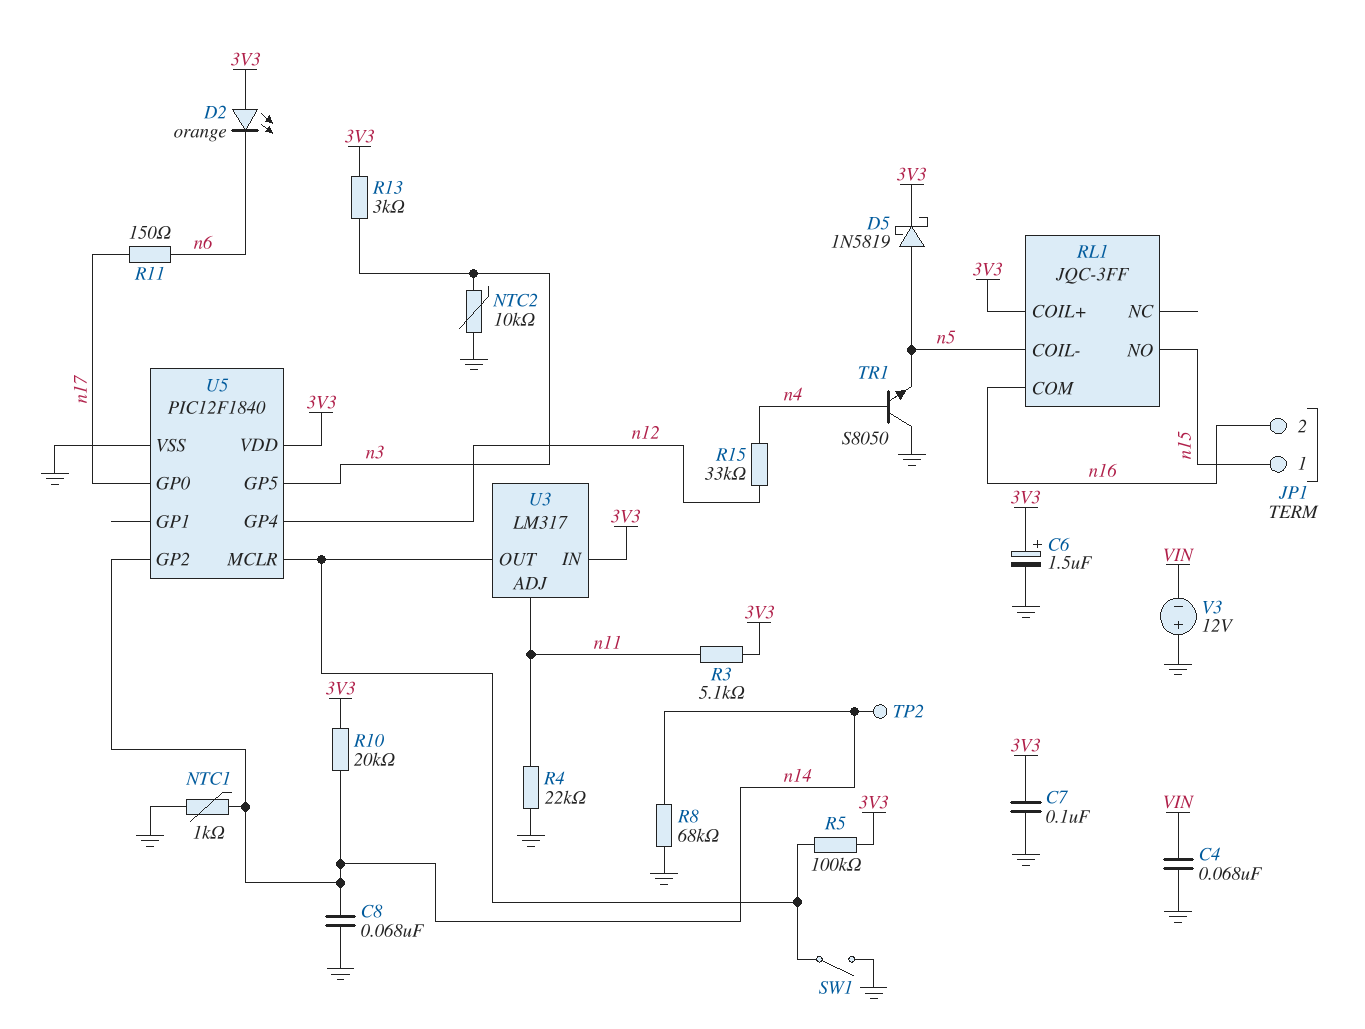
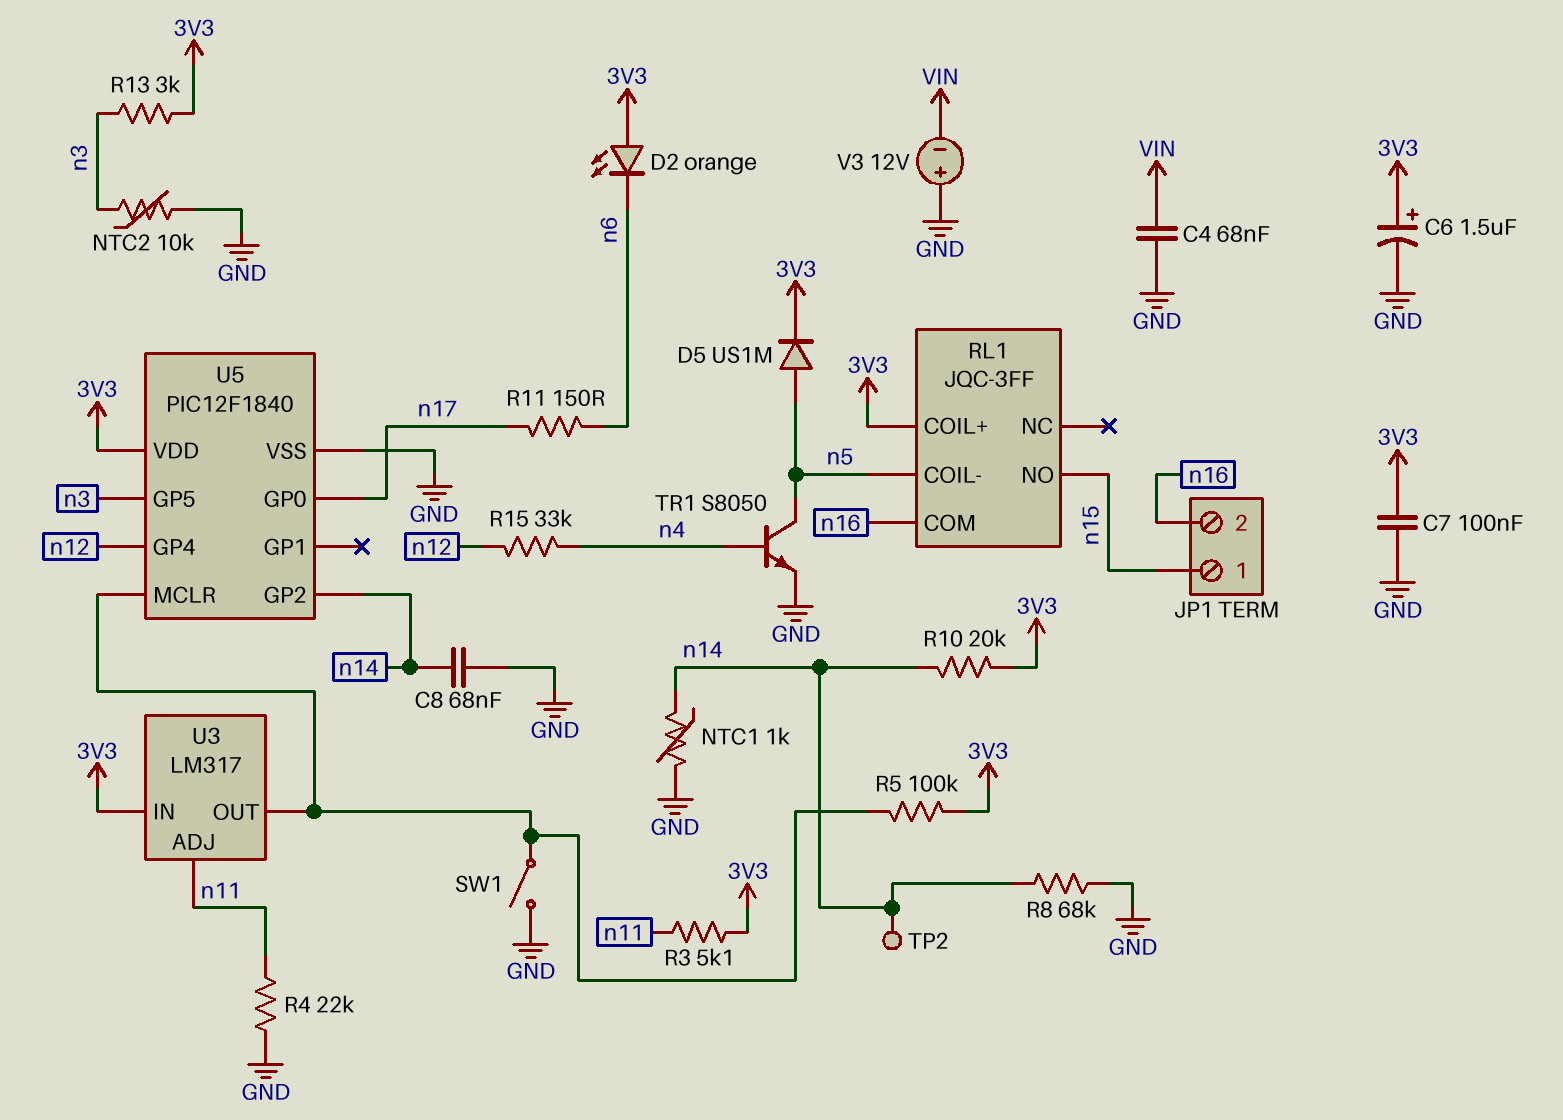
D5: schottky 1N5819 (A n5, K 3V3) -> diode US1M (A n5, K 3V3)
TR1: NPN S8050 (B n4, C GND, E n5) -> NPN S8050 (B n4, C n5, E GND)

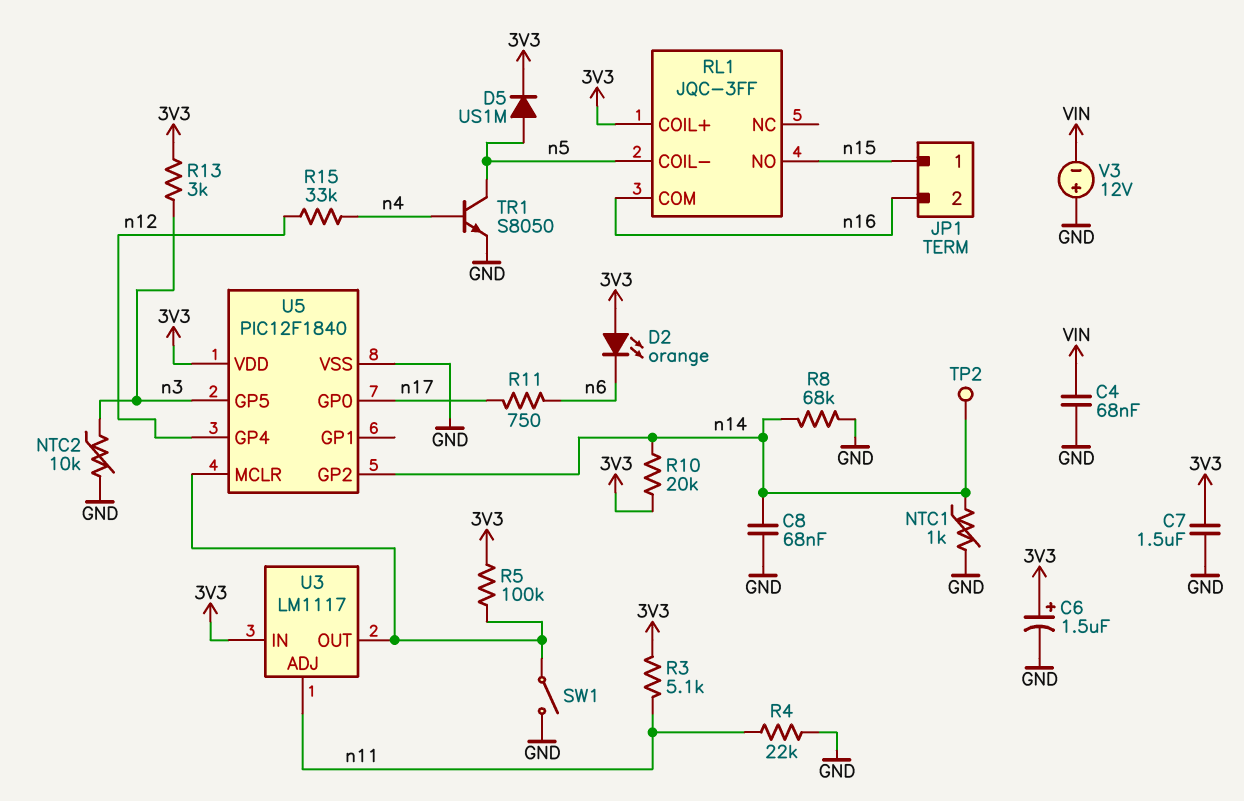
C7: 100nF (3V3, GND) -> 1.5uF (3V3, GND)
R11: 150 (n6, n17) -> 750 (n6, n17)
U3: LM317 -> LM1117

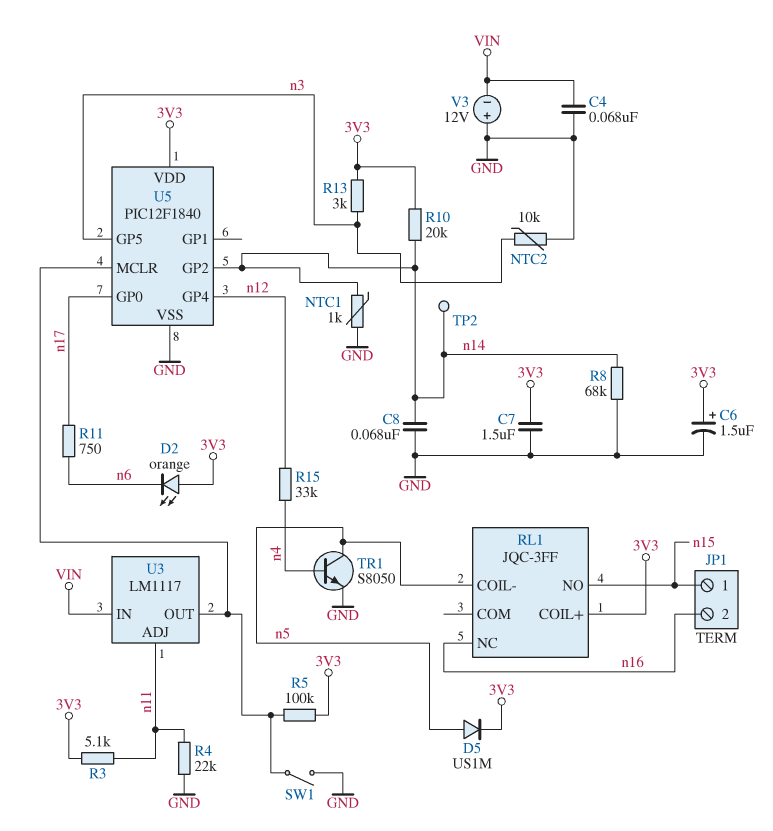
RL1 pin COM: n16 -> none
RL1 pin NC: none -> n16
U3 pin IN: 3V3 -> VIN

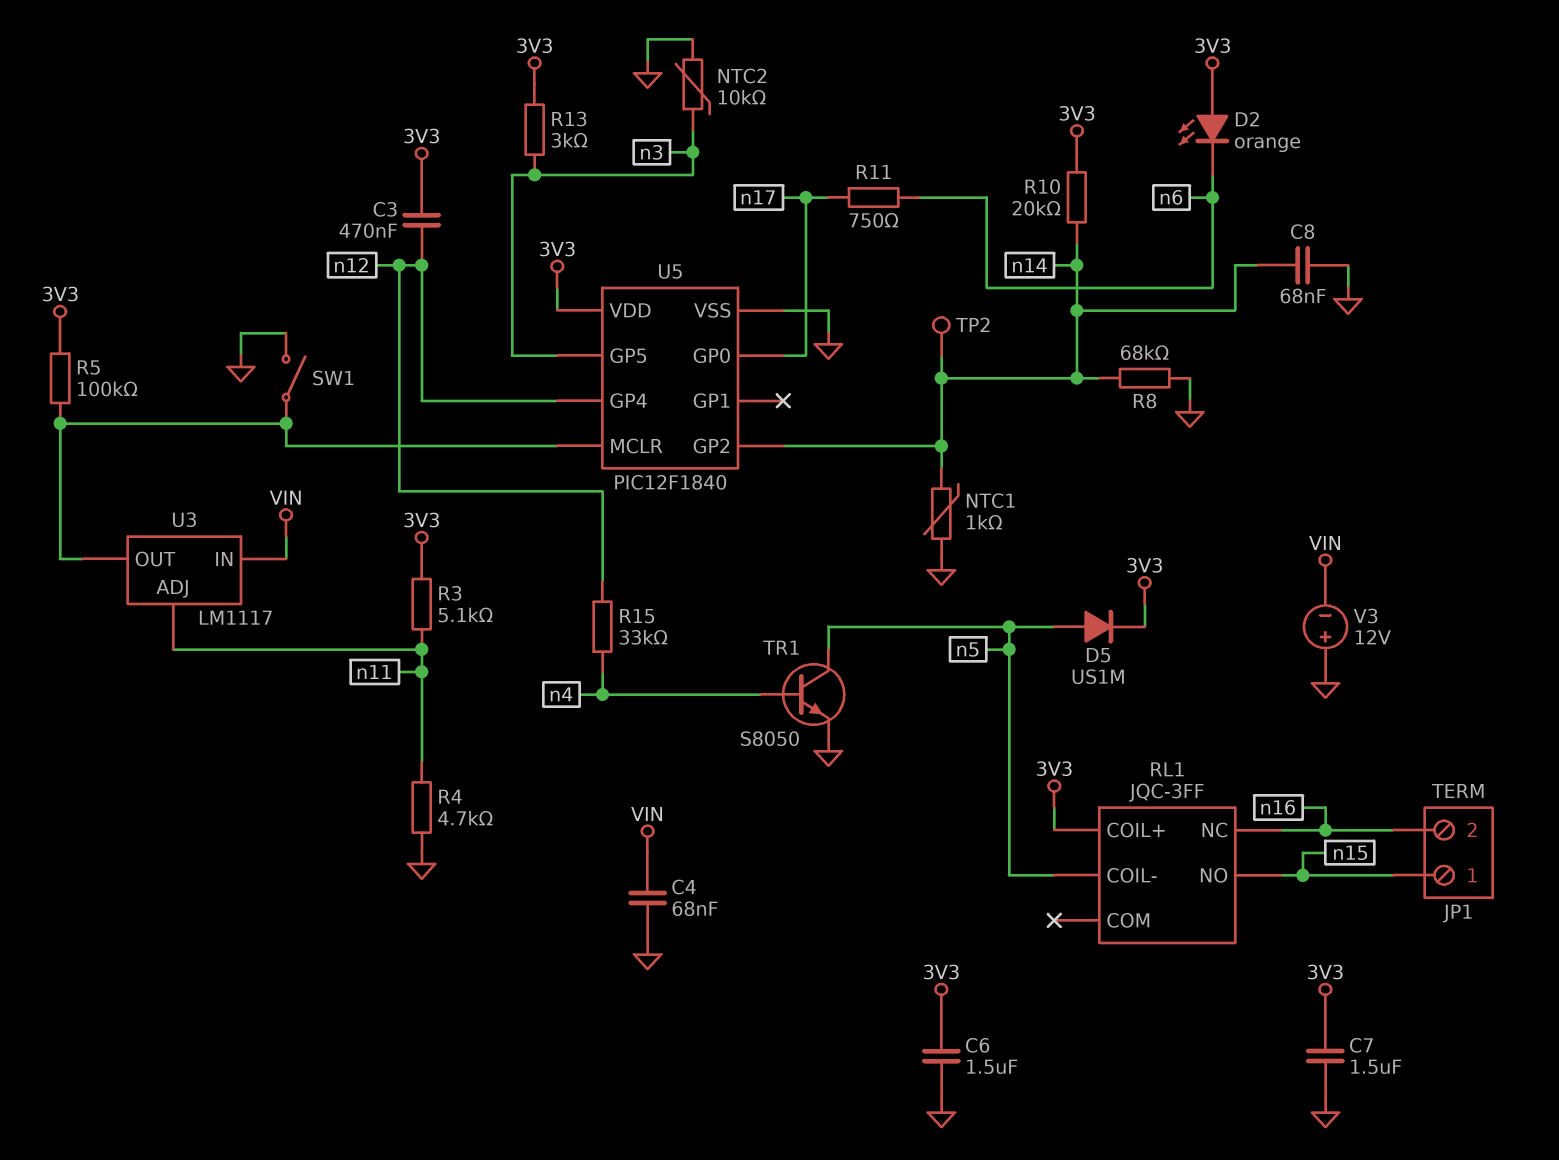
C3: none -> 470nF (3V3, n12)
C6: 1.5uF (plus 3V3, minus GND) -> 1.5uF (3V3, GND)
R4: 22k (GND, n11) -> 4.7k (GND, n11)

